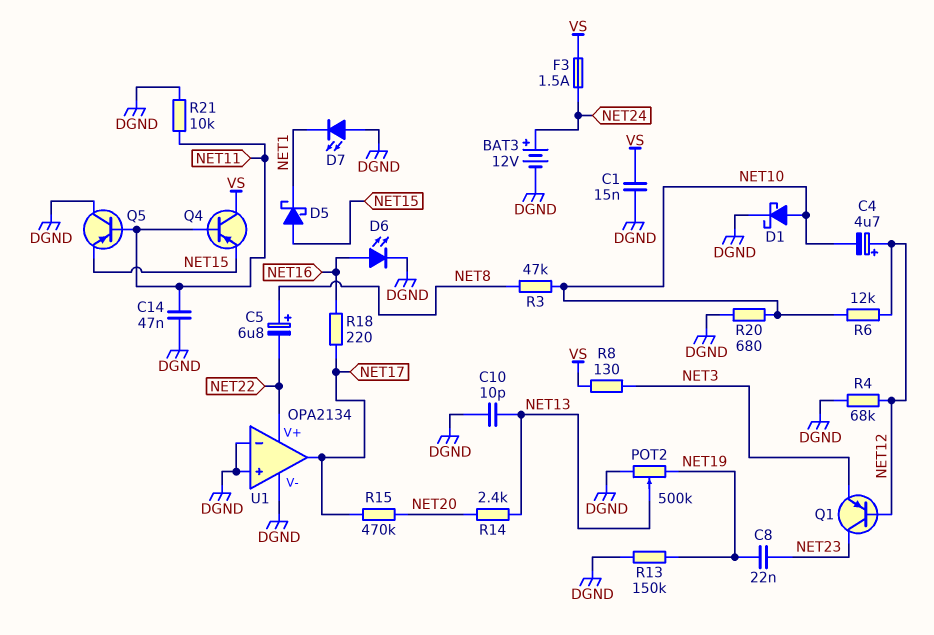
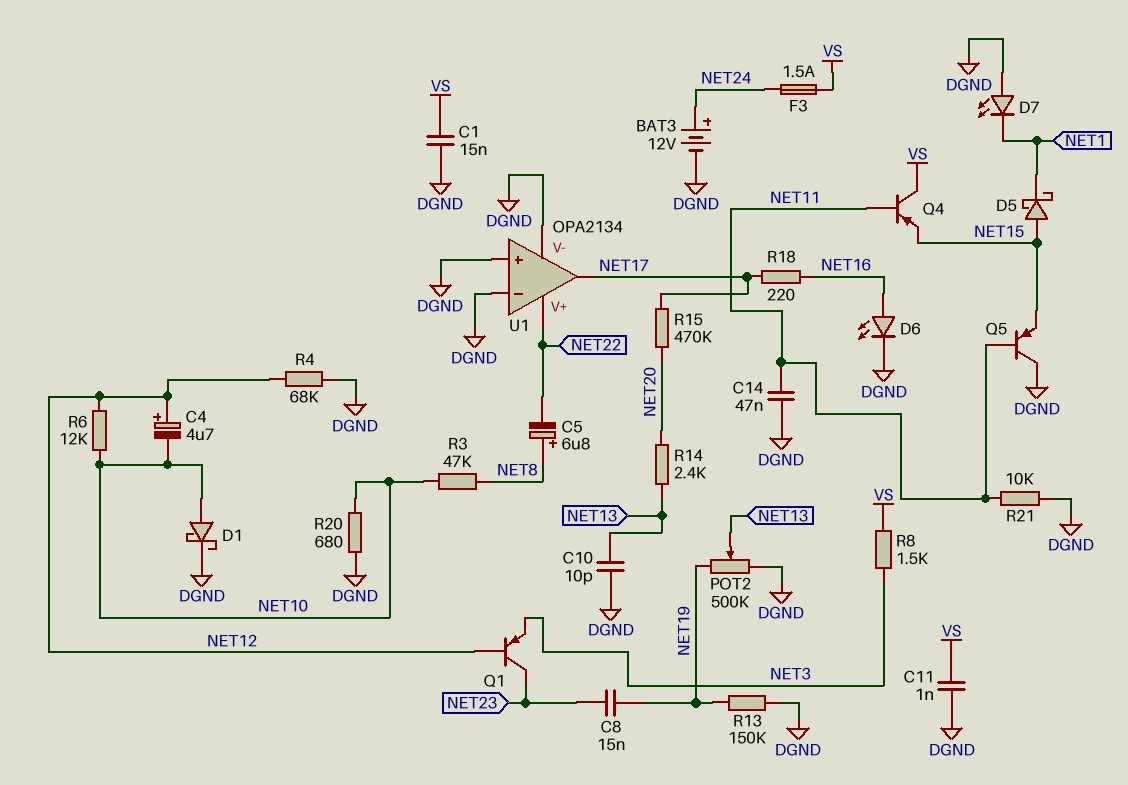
C8: 22nF (NET19, NET23) -> 15nF (NET19, NET23)
C11: none -> 1nF (DGND, VS)
R8: 130 (NET3, VS) -> 1.5k (NET3, VS)

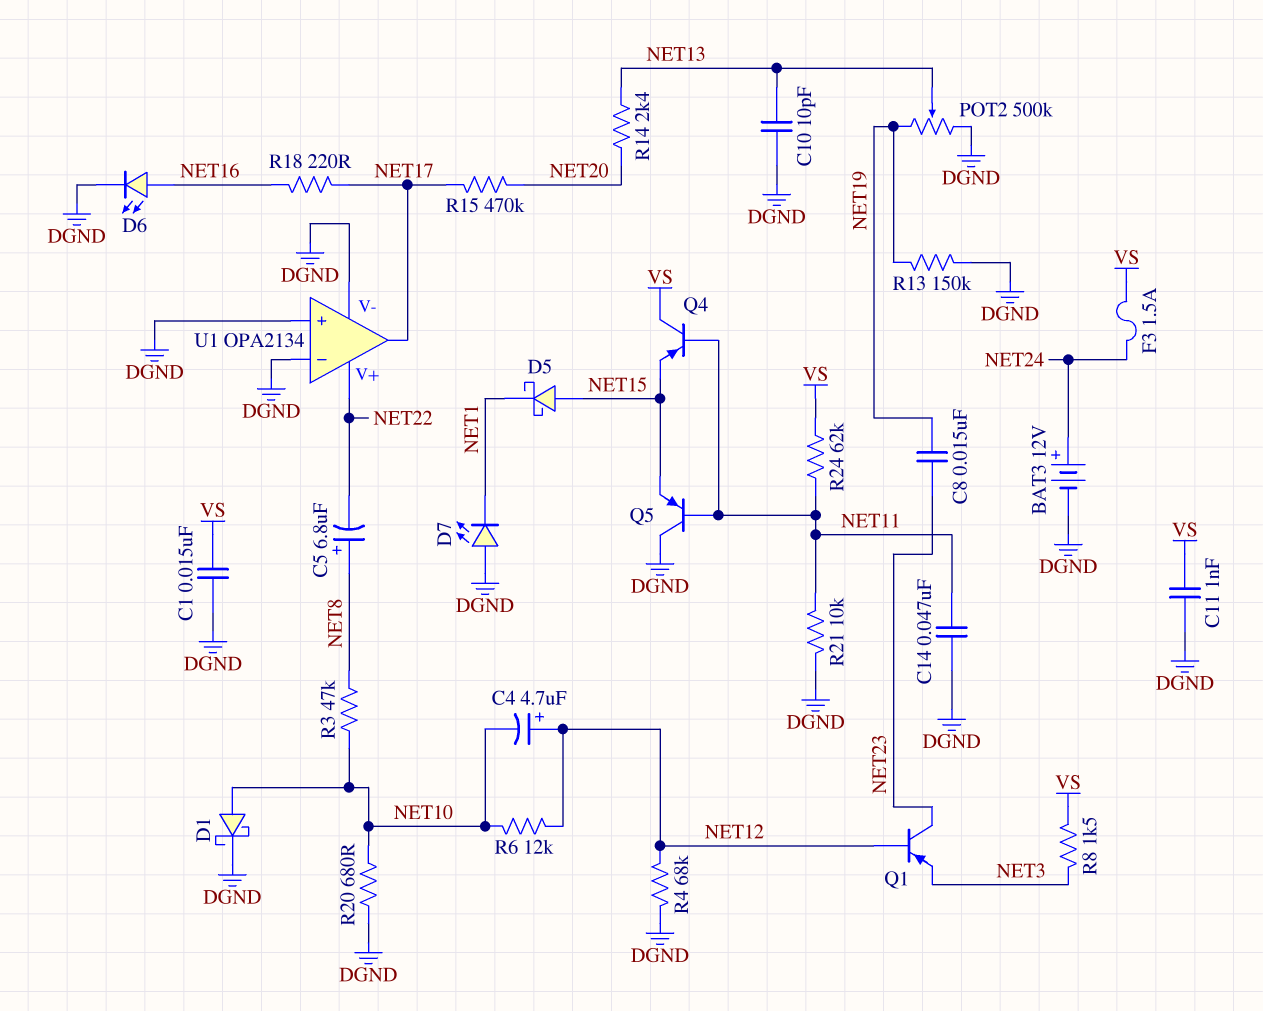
R24: none -> 62k (NET11, VS)

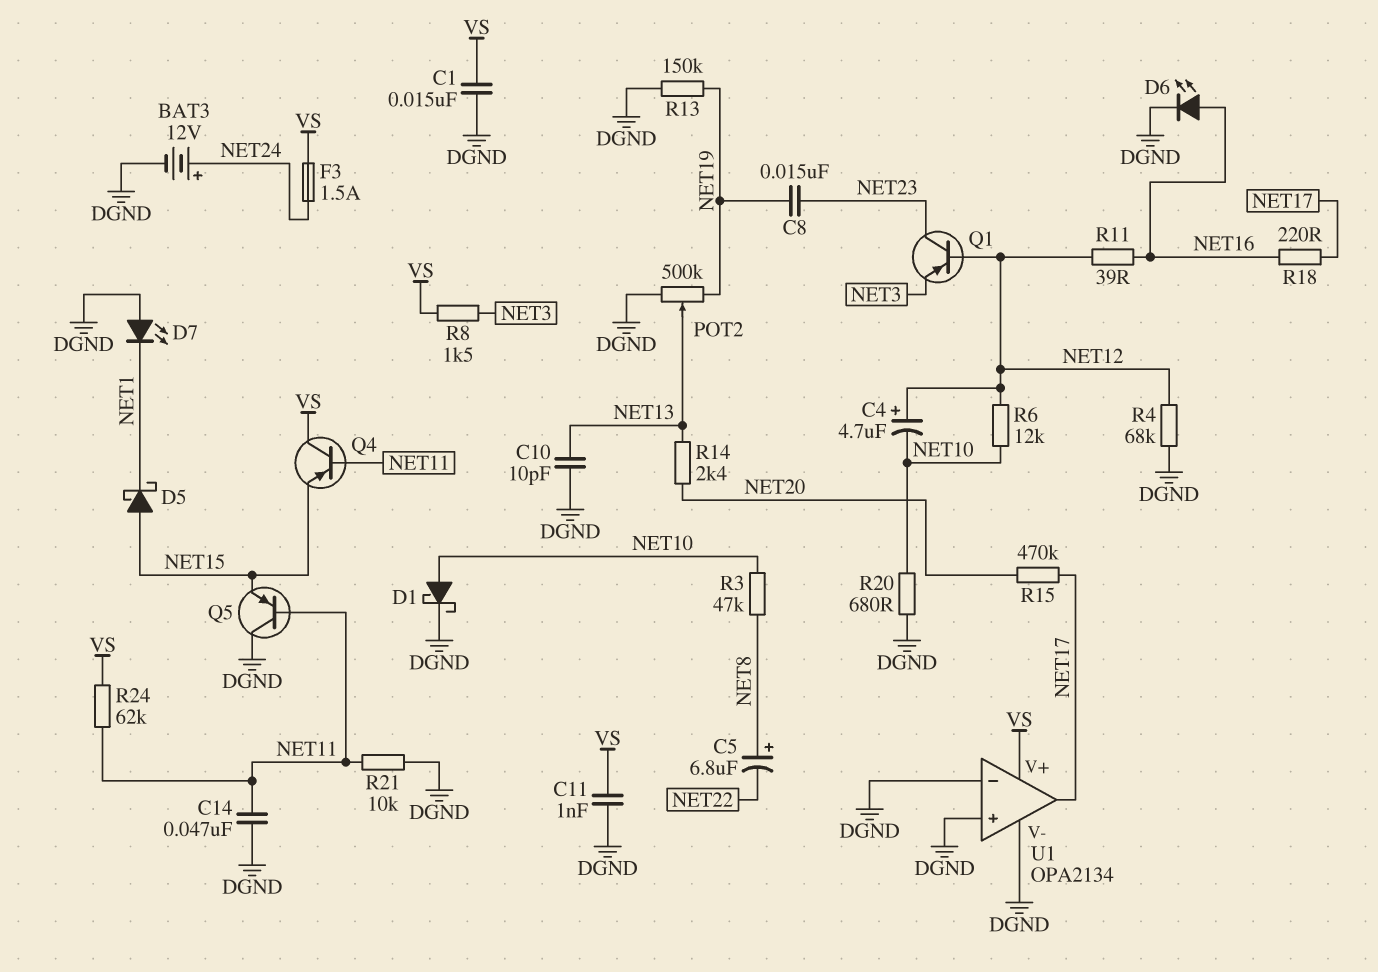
R11: none -> 39 (NET12, NET16)
U1 pin V+: NET22 -> VS

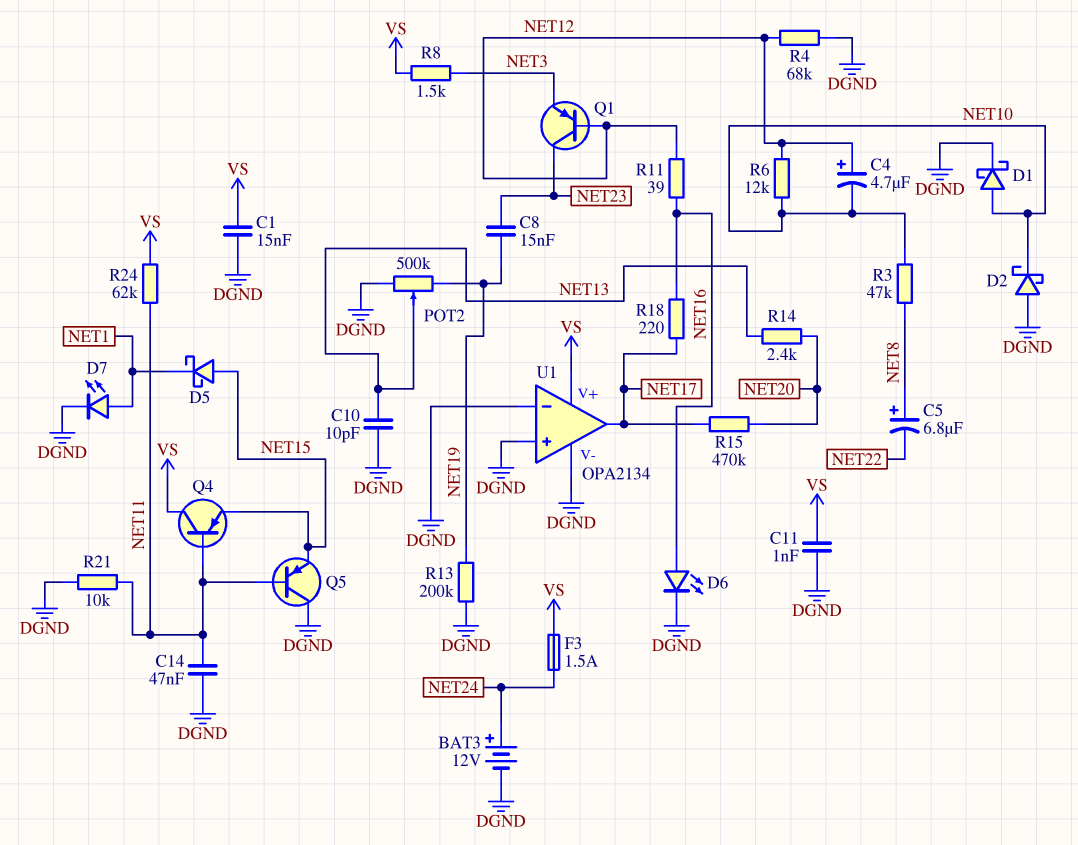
D2: none -> schottky (A DGND, K NET10)
D7: LED (A DGND, K NET1) -> LED (A NET1, K DGND)
R13: 150k (DGND, NET19) -> 200k (DGND, NET19)
R20: 680 (DGND, NET10) -> none

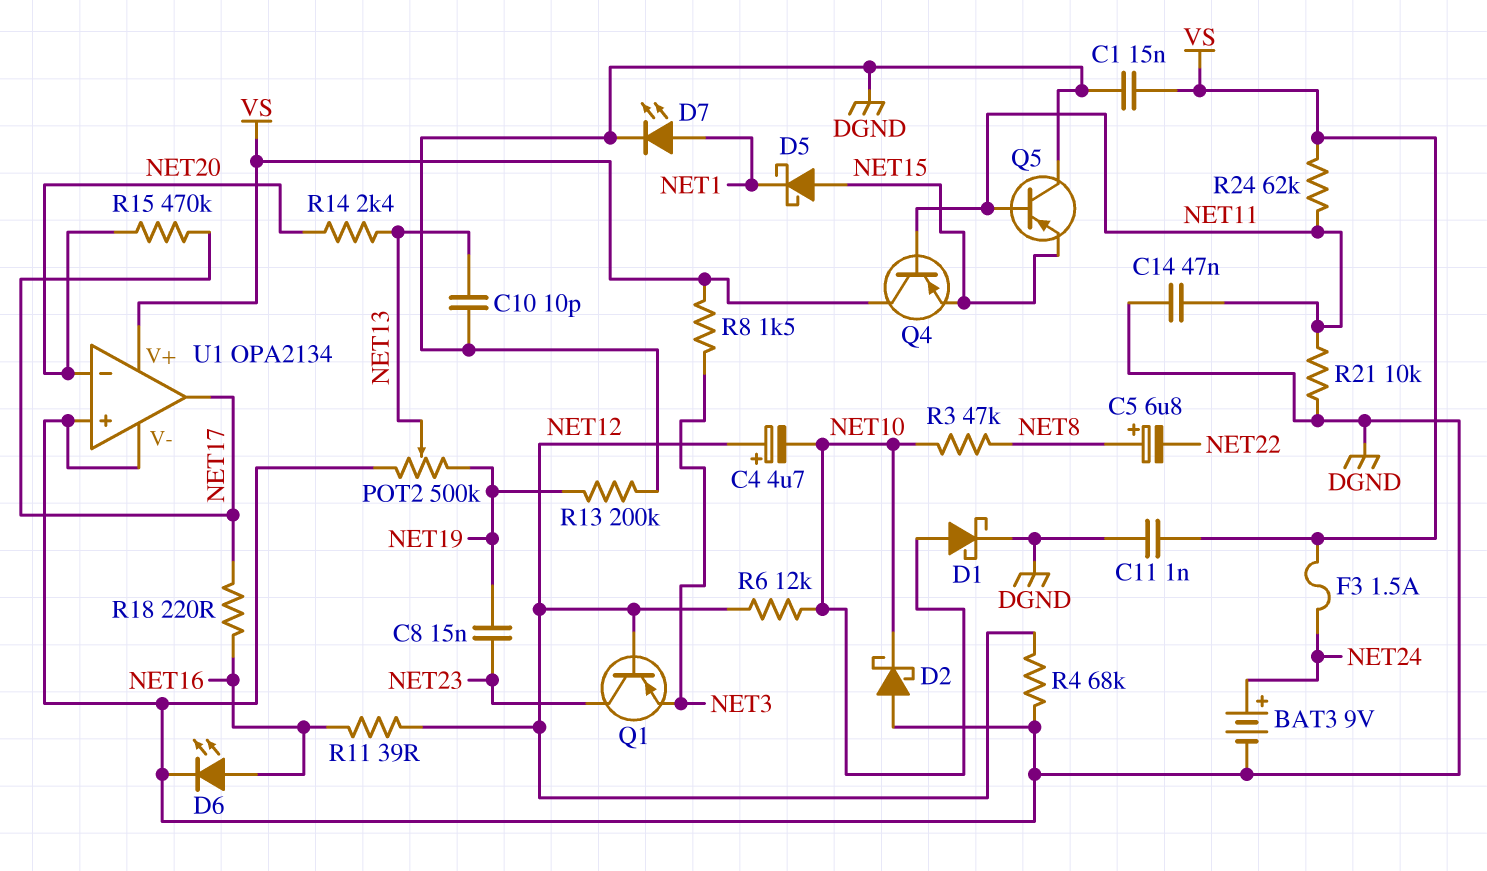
BAT3: 12V (plus NET24, minus DGND) -> 9V (plus NET24, minus DGND)
U1 pin in-: DGND -> NET20

